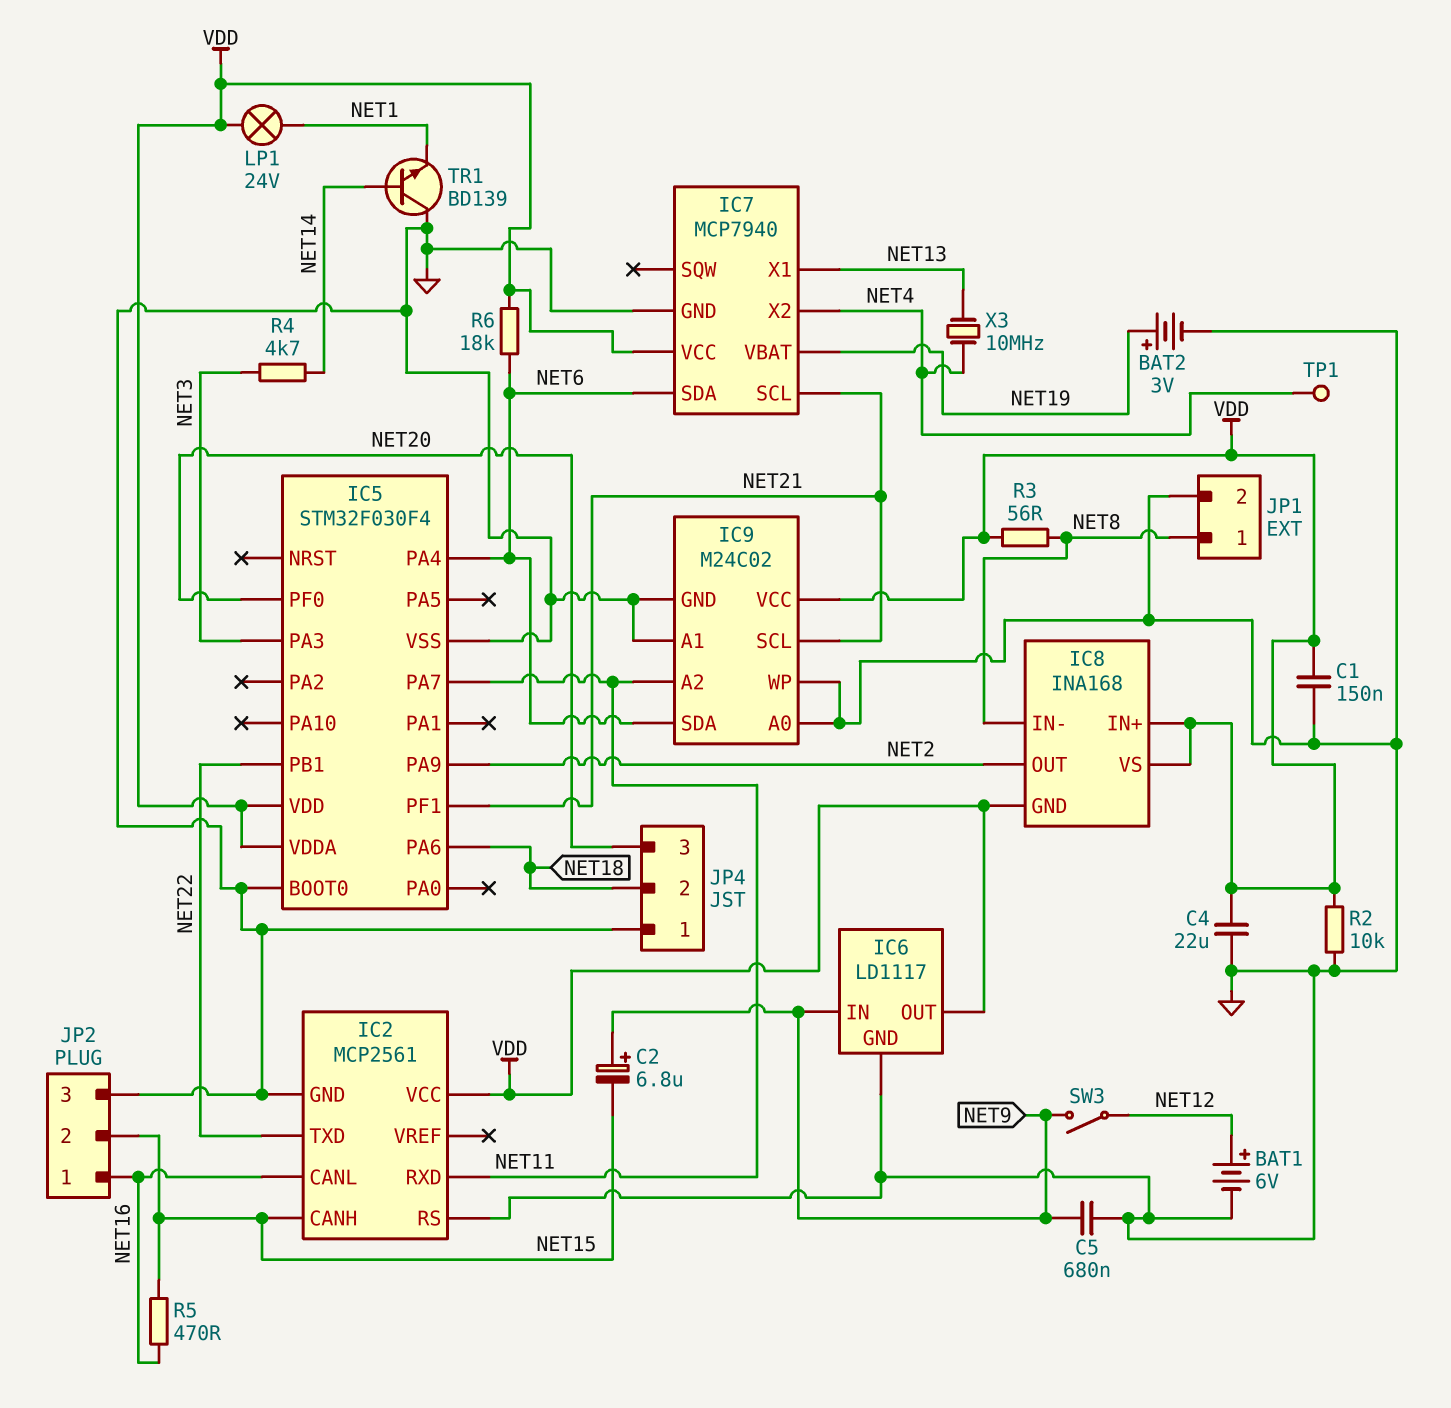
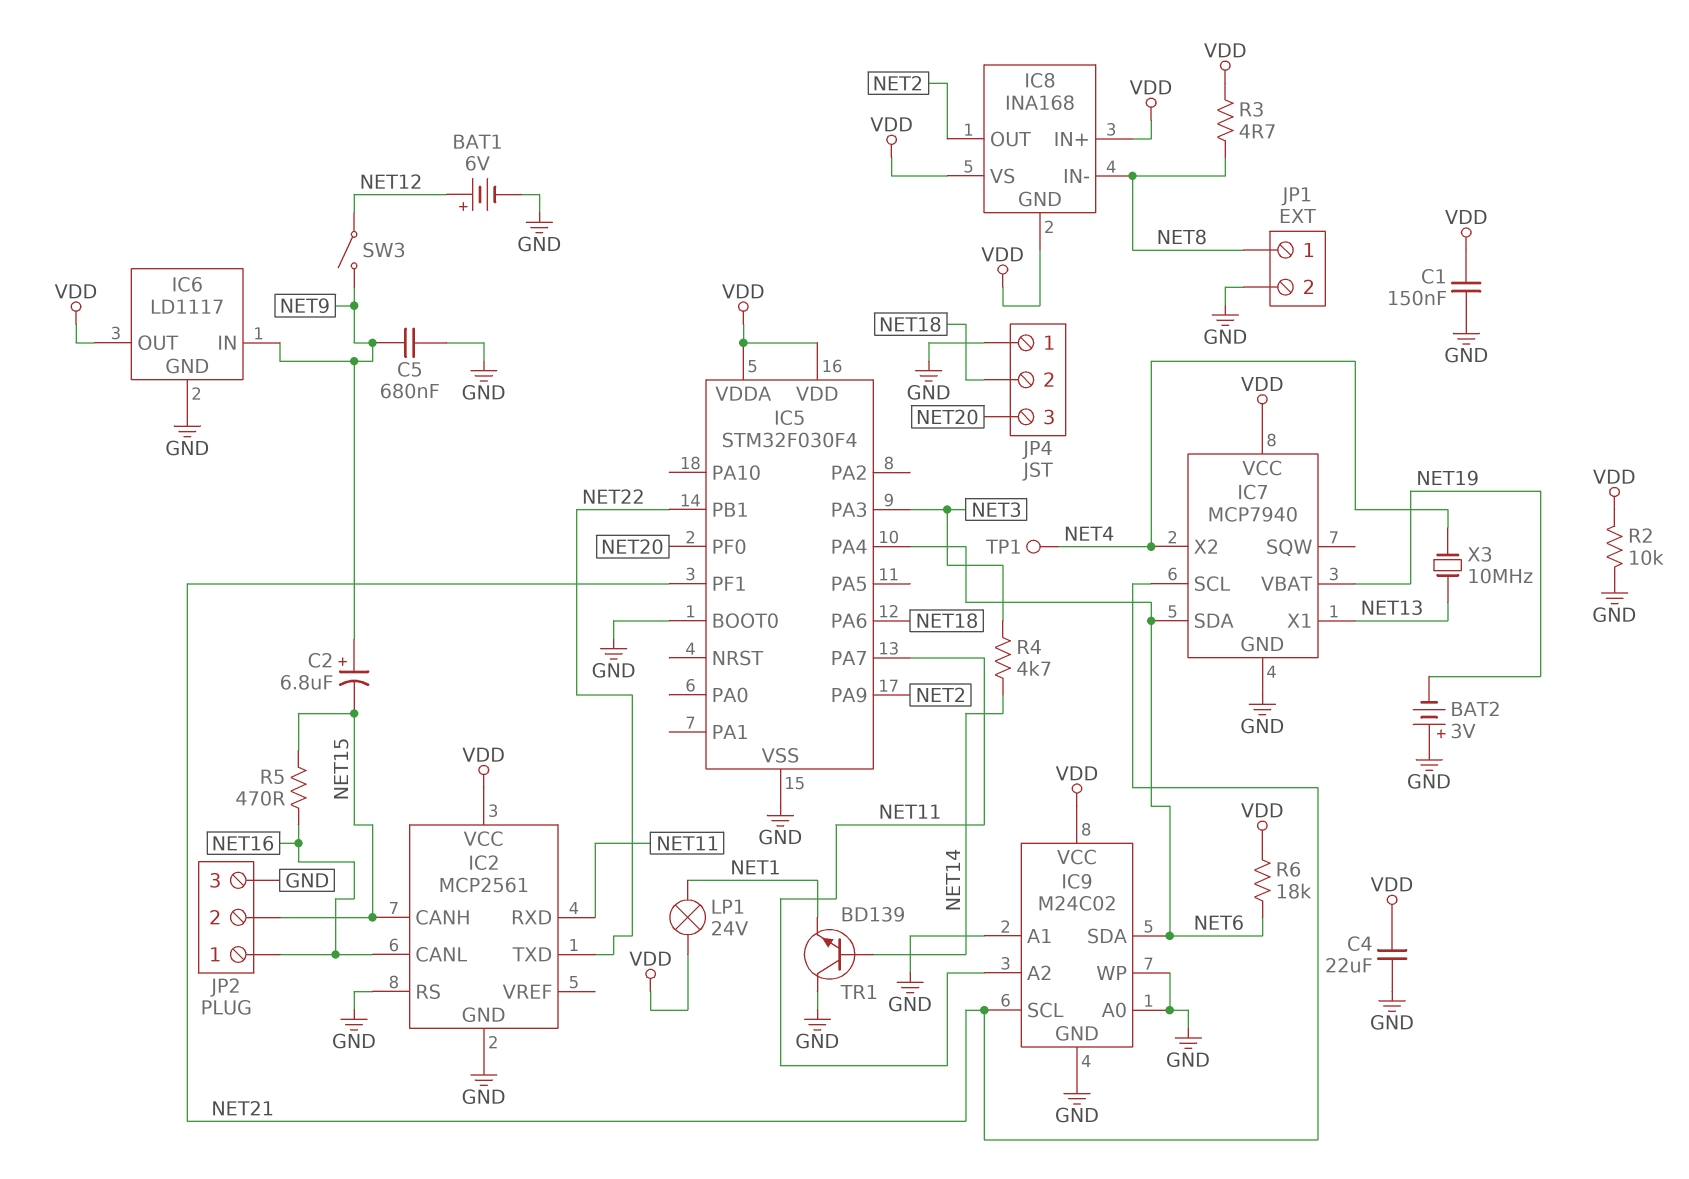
BAT2: 3V (plus NET19, minus GND) -> 3V (plus GND, minus NET19)
R3: 56 (NET8, VDD) -> 4.7 (NET8, VDD)

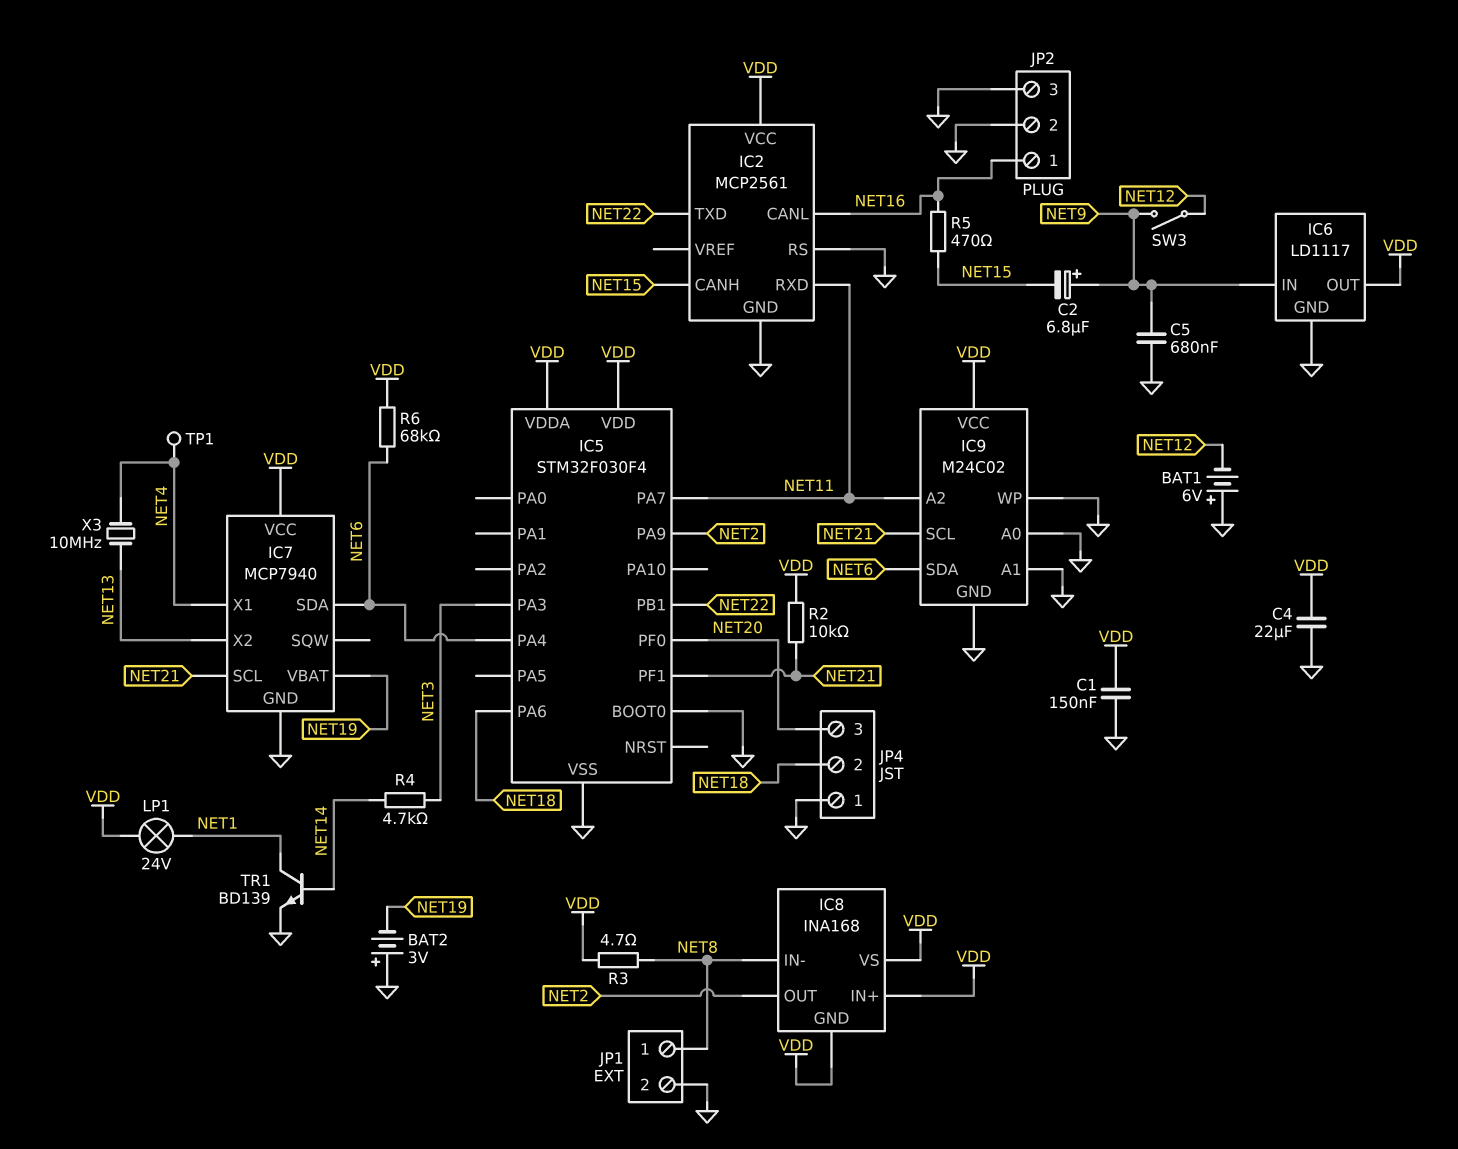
BAT1: 6V (plus NET12, minus GND) -> 6V (plus GND, minus NET12)
IC7 pin X1: NET13 -> NET4
IC7 pin X2: NET4 -> NET13
JP2 pin 2: NET15 -> GND
R2: 10k (GND, VDD) -> 10k (NET21, VDD)
R6: 18k (NET6, VDD) -> 68k (NET6, VDD)
TR1: NPN BD139 (B NET14, C GND, E NET1) -> NPN BD139 (B NET14, C NET1, E GND)

